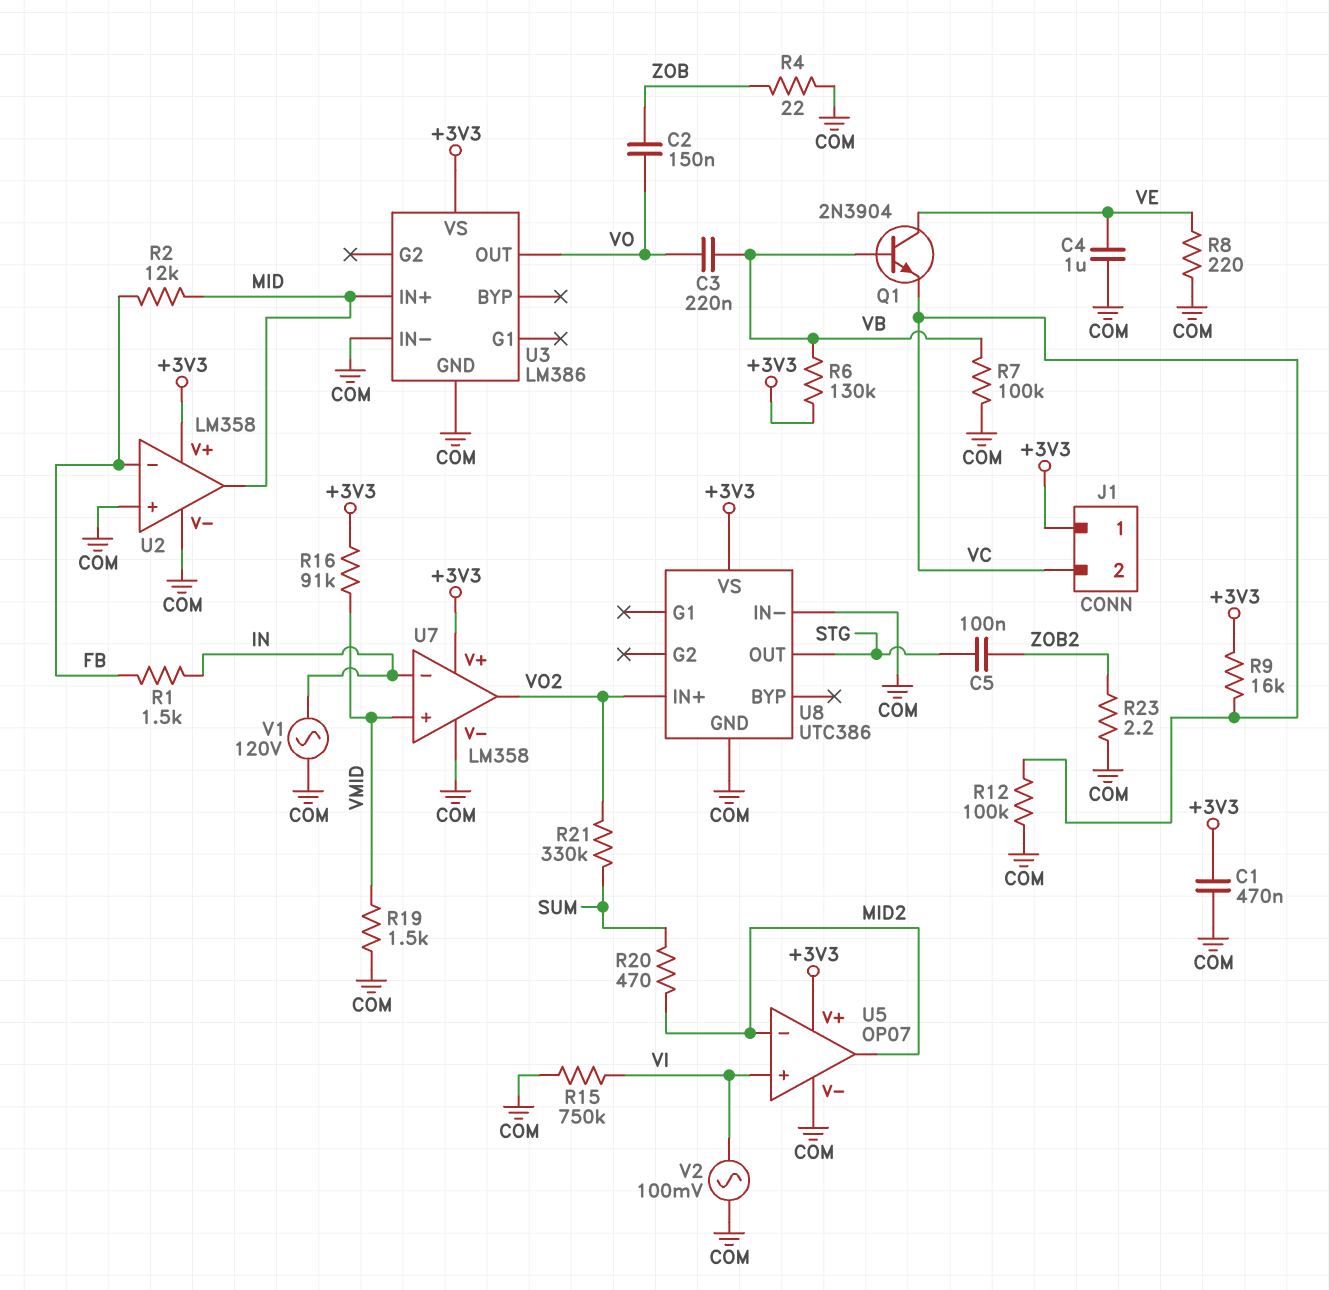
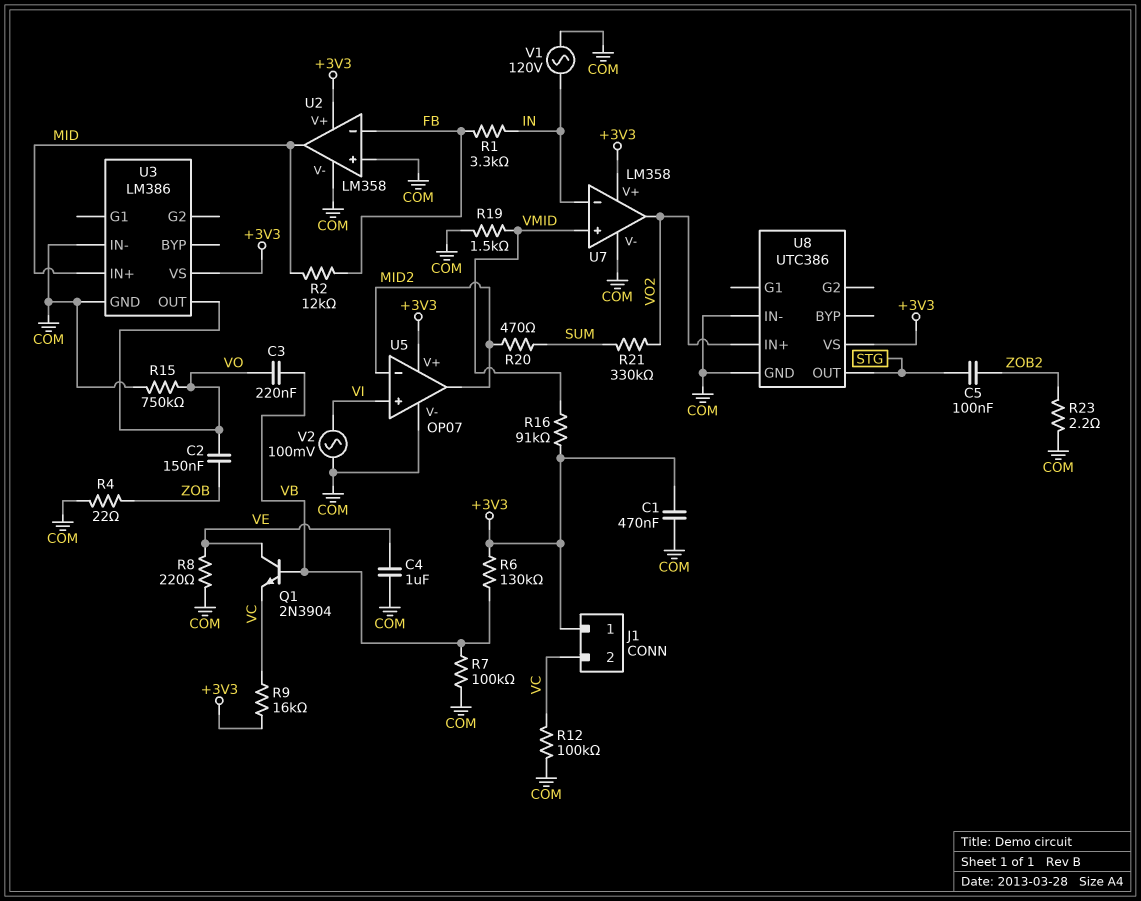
R1: 1.5k (FB, IN) -> 3.3k (FB, IN)
R15: 750k (COM, VI) -> 750k (COM, VO)

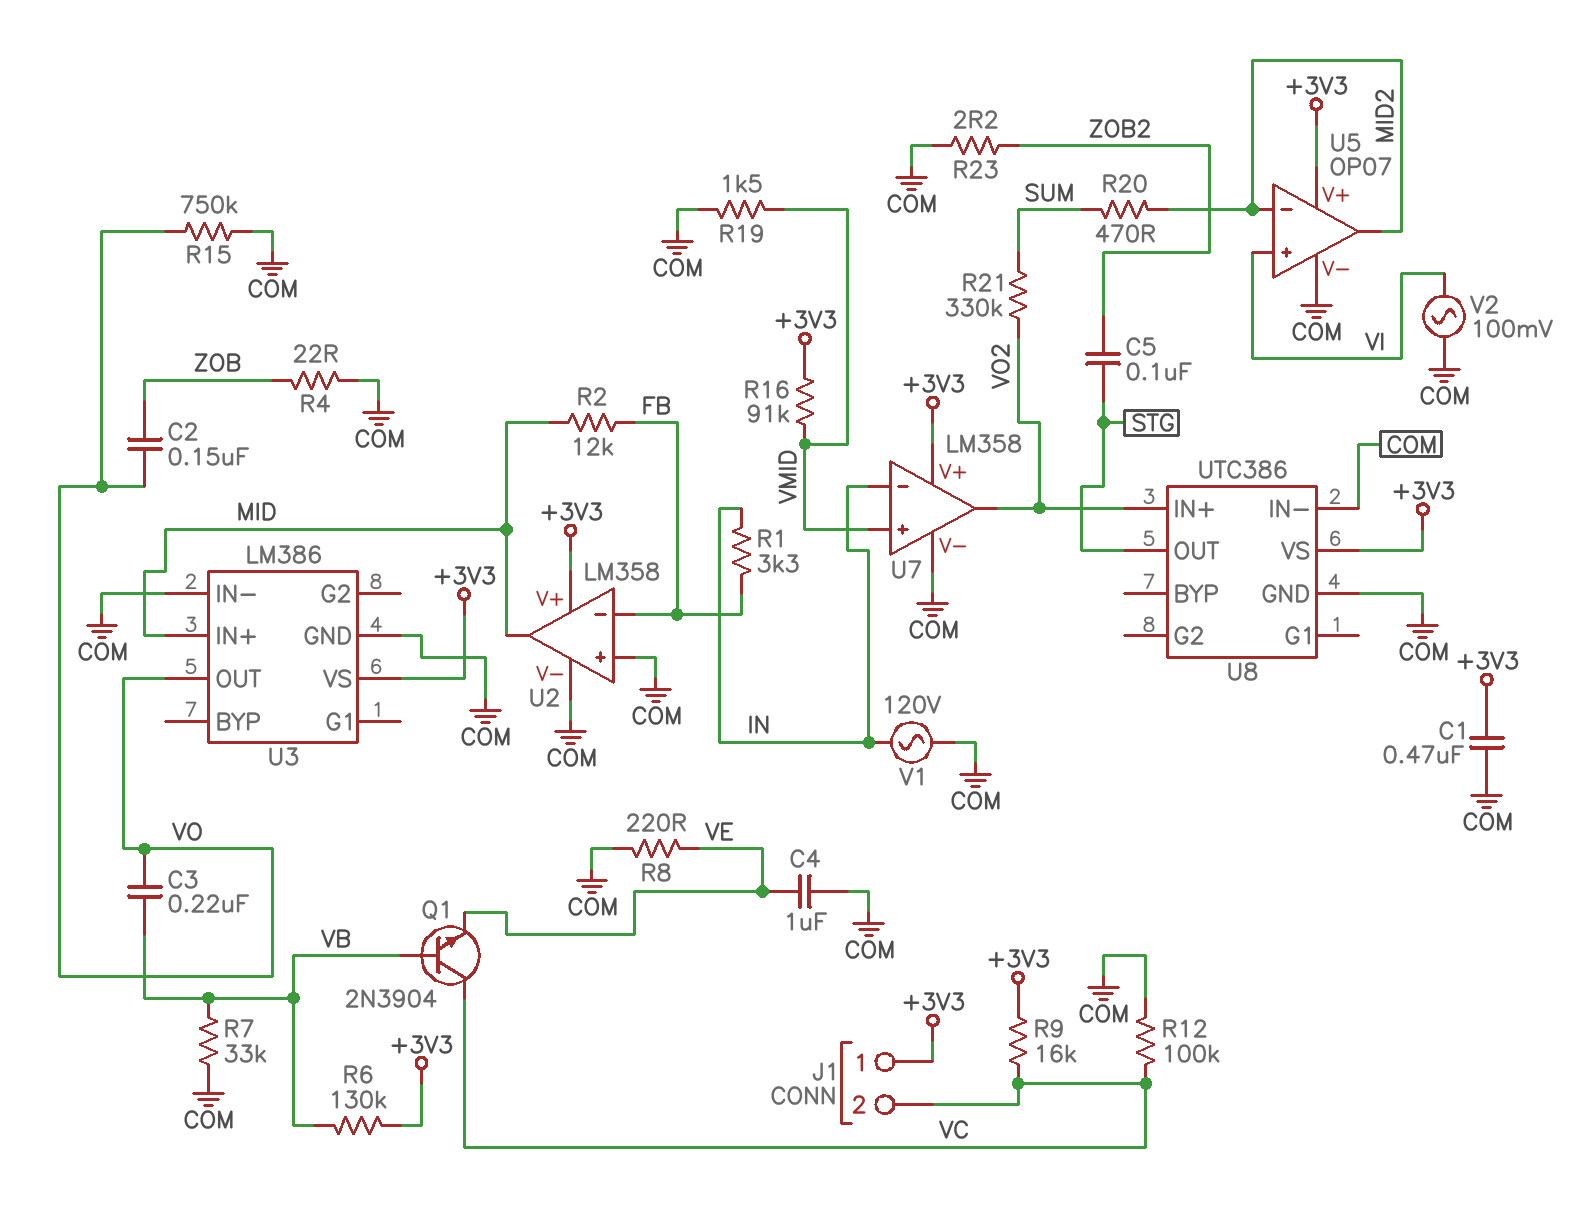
Q1: NPN 2N3904 (B VB, C VE, E VC) -> NPN 2N3904 (B VB, C VC, E VE)
R7: 100k (COM, VB) -> 33k (COM, VB)

